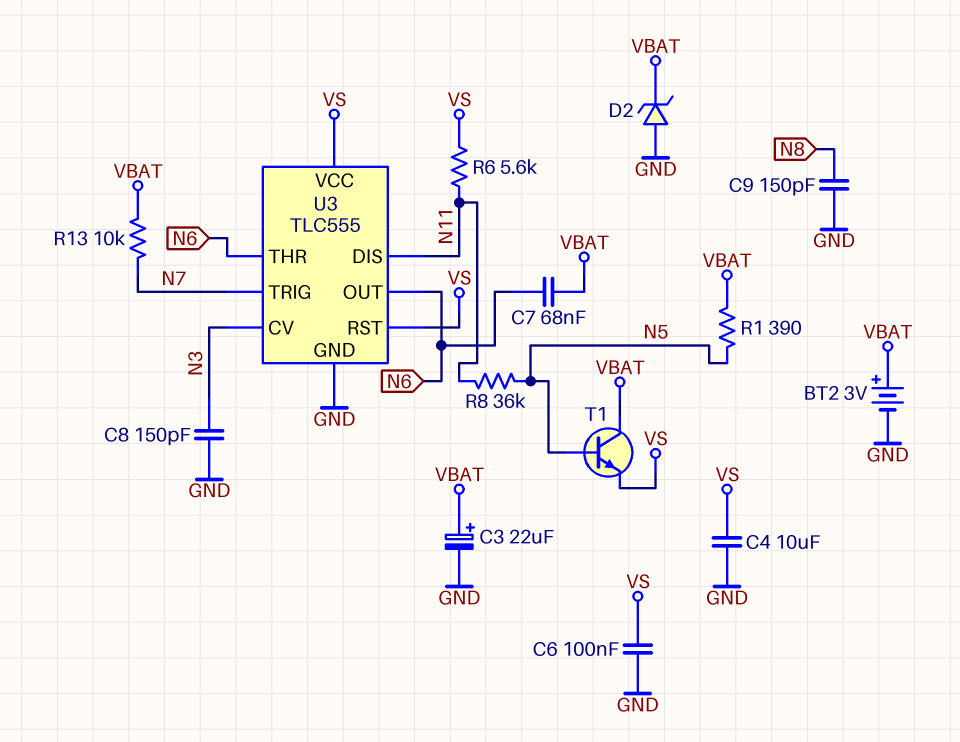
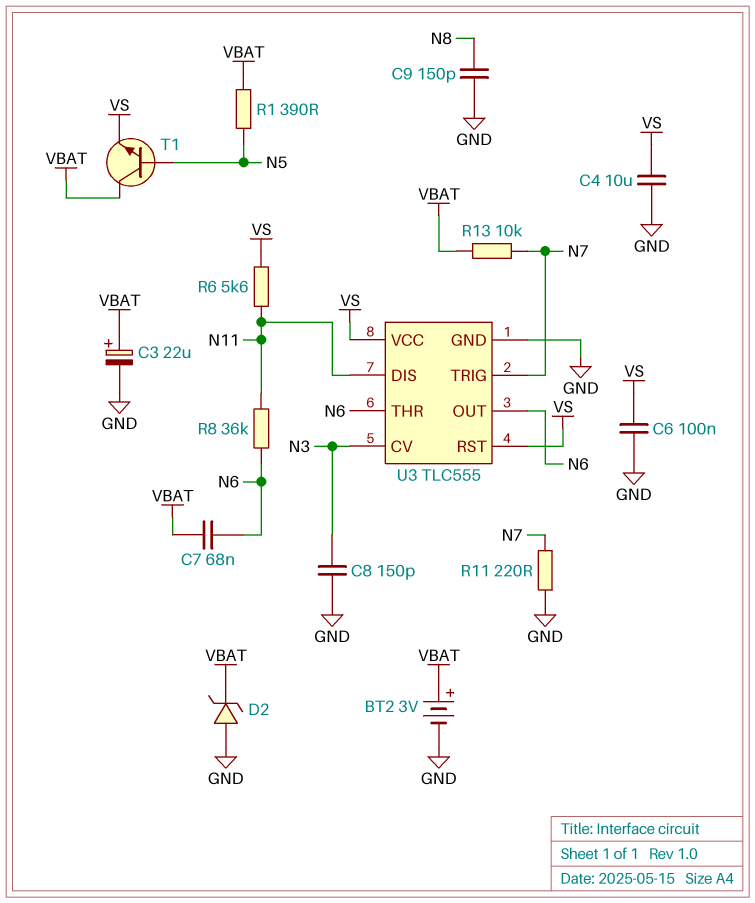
R8: 36k (N5, N11) -> 36k (N6, N11)
R11: none -> 220 (GND, N7)

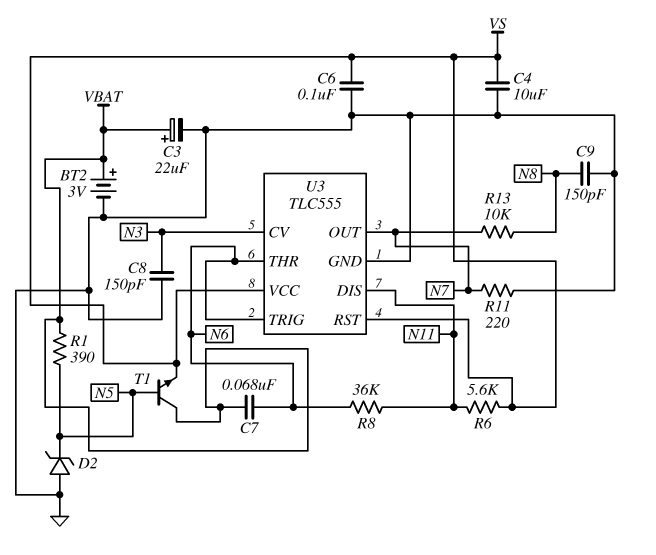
D2: zener (A GND, K VBAT) -> zener (A GND, K N5)
R13: 10k (N7, VBAT) -> 10k (N7, N8)
U3 pin OUT: N6 -> N7
U3 pin TRIG: N7 -> N6

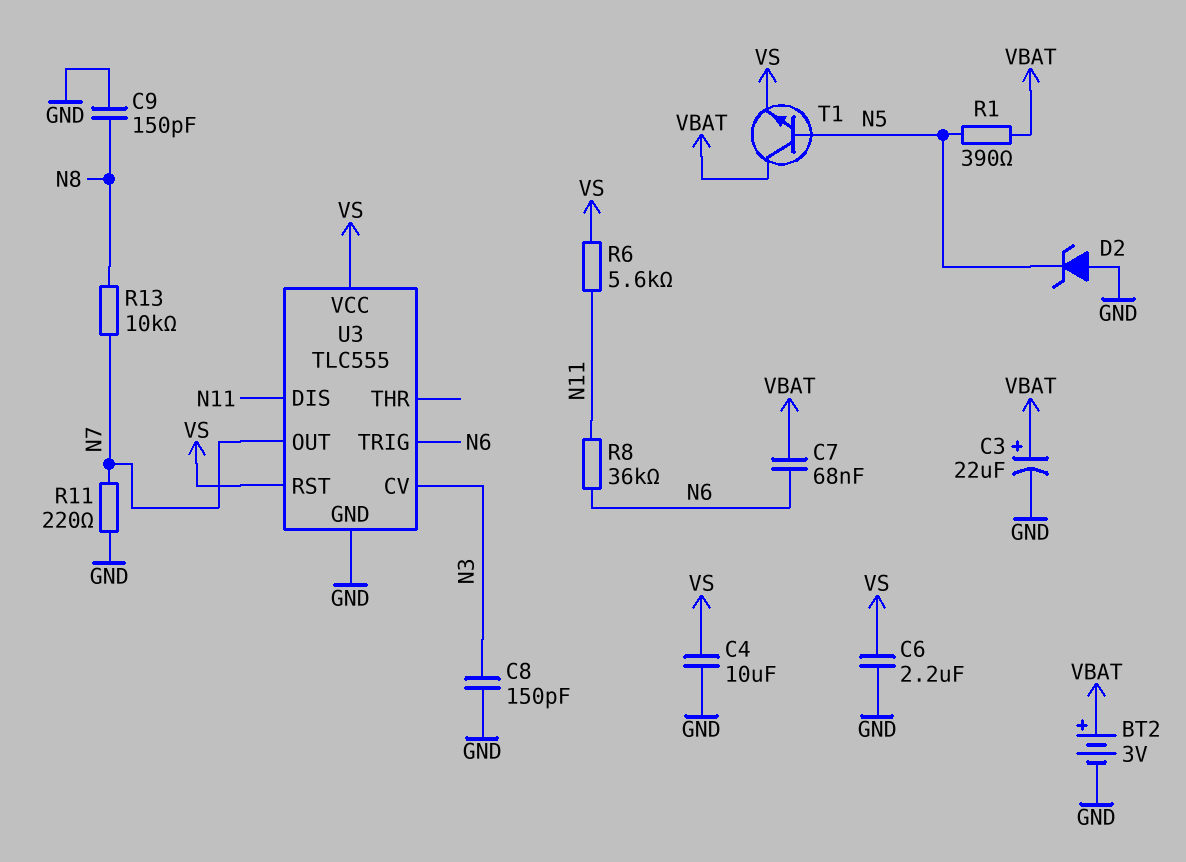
C6: 100nF (GND, VS) -> 2.2uF (GND, VS)
U3 pin THR: N6 -> none

